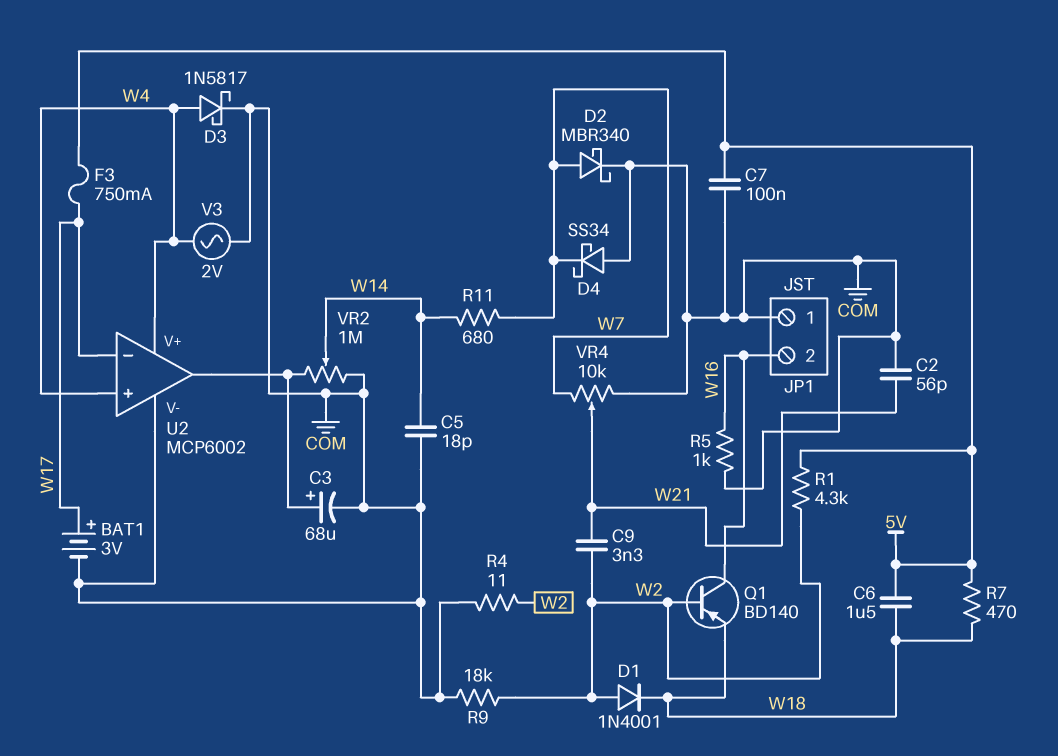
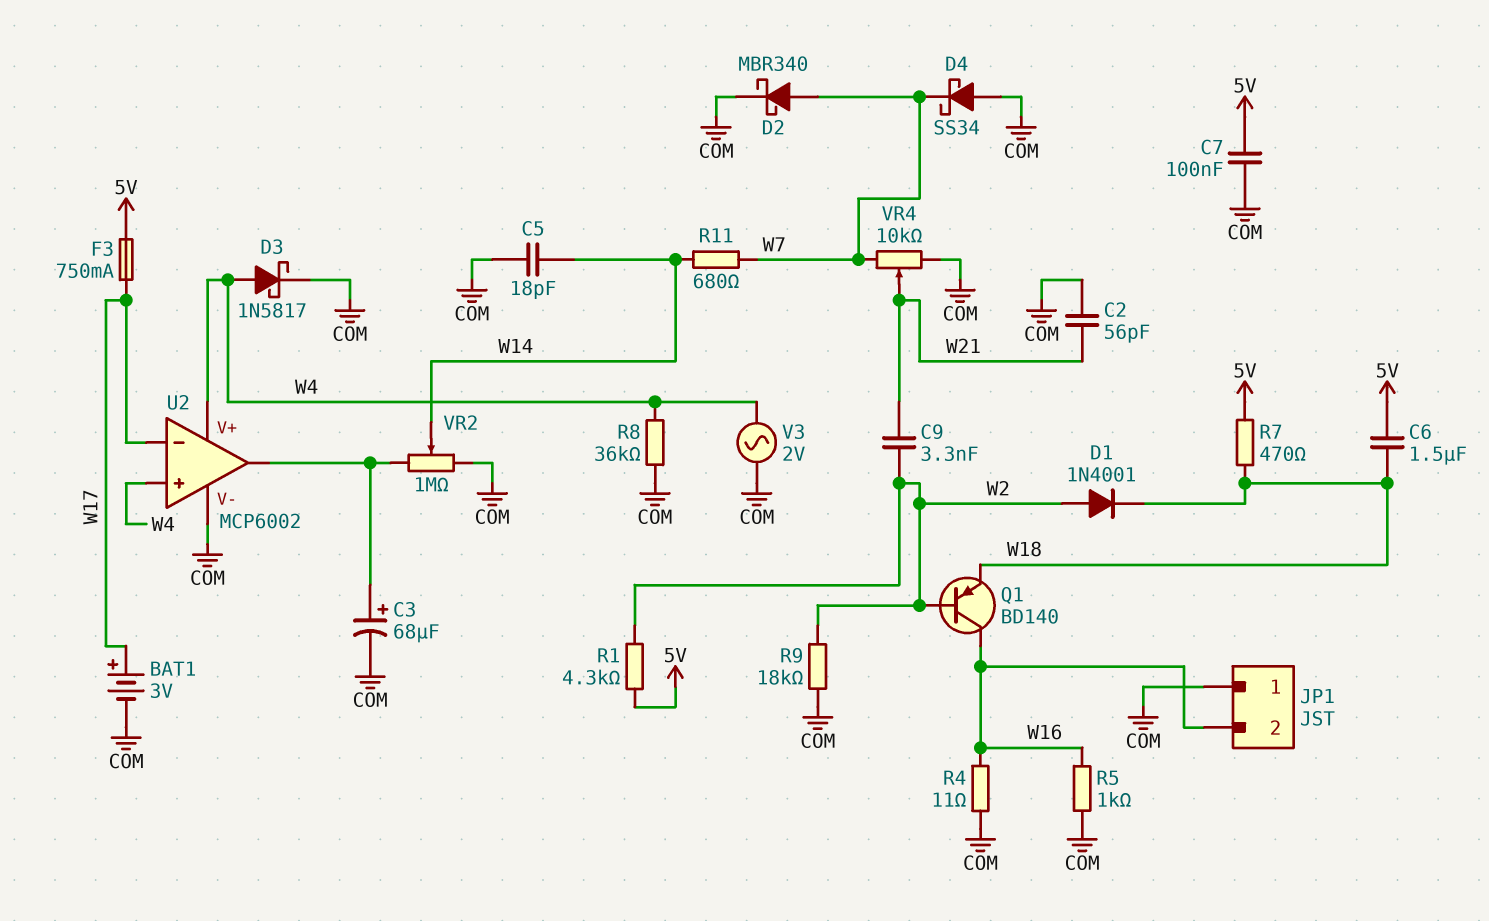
R4: 11 (COM, W2) -> 11 (COM, W16)
R8: none -> 36k (COM, W4)

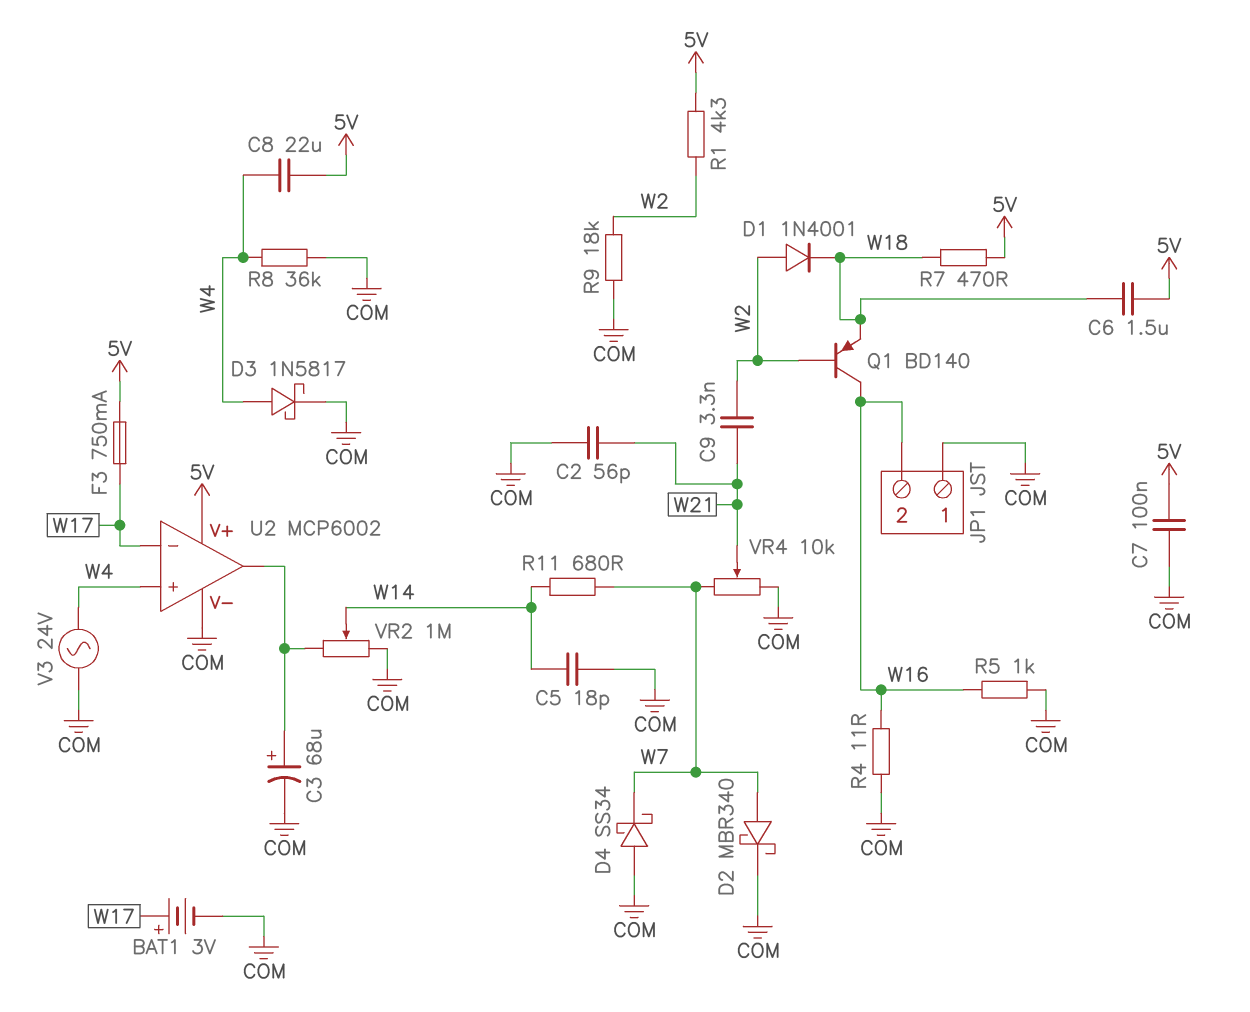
C8: none -> 22uF (5V, W4)
U2 pin V+: W4 -> 5V
V3: AC 2V (COM, W4) -> AC 24V (COM, W4)

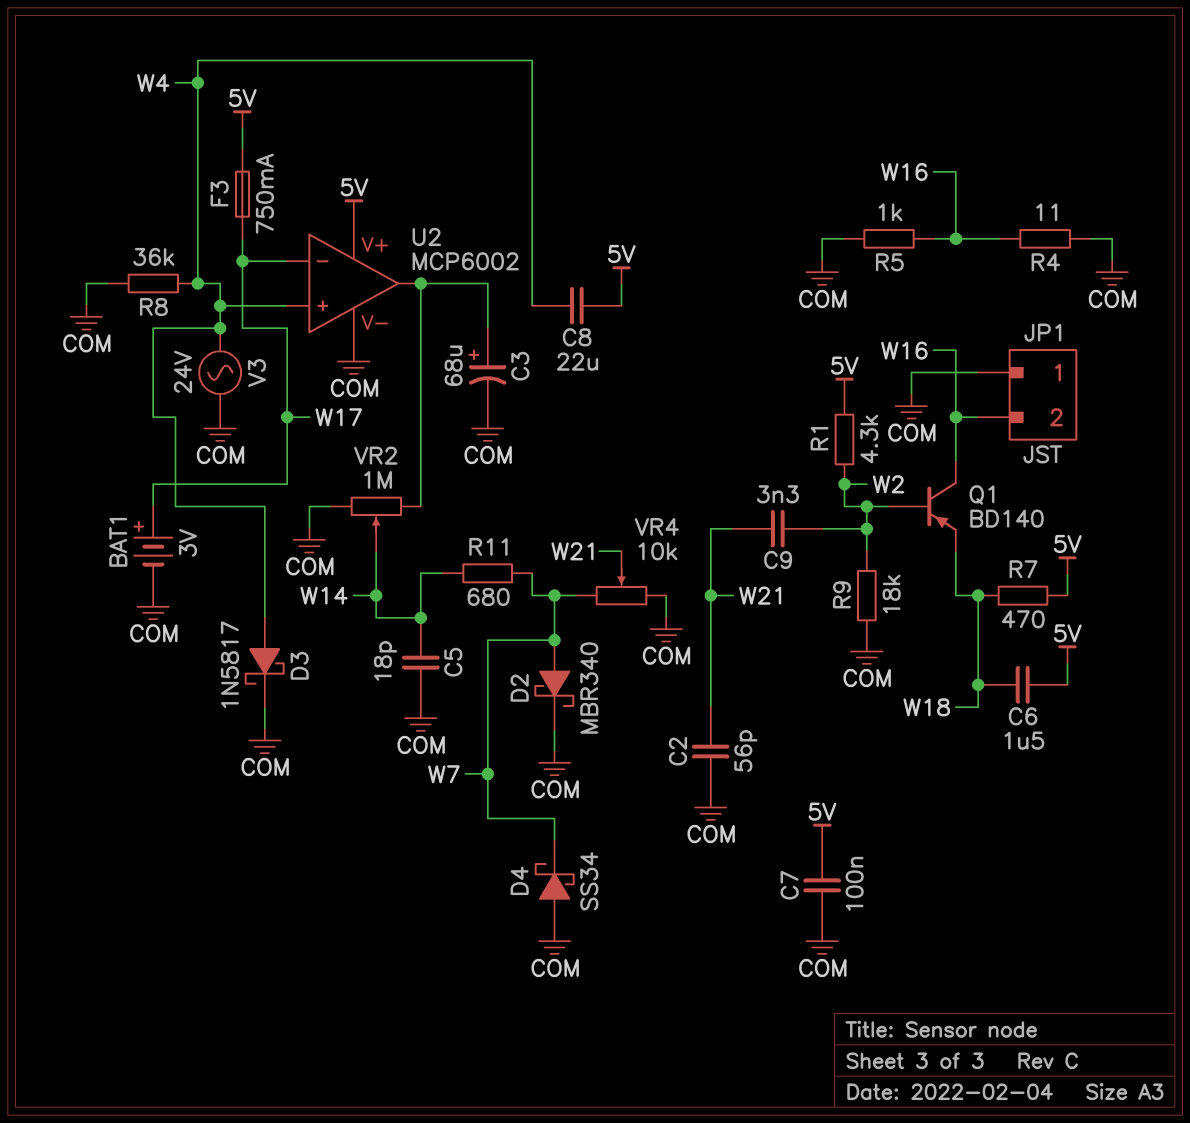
D1: diode 1N4001 (A W2, K W18) -> none

